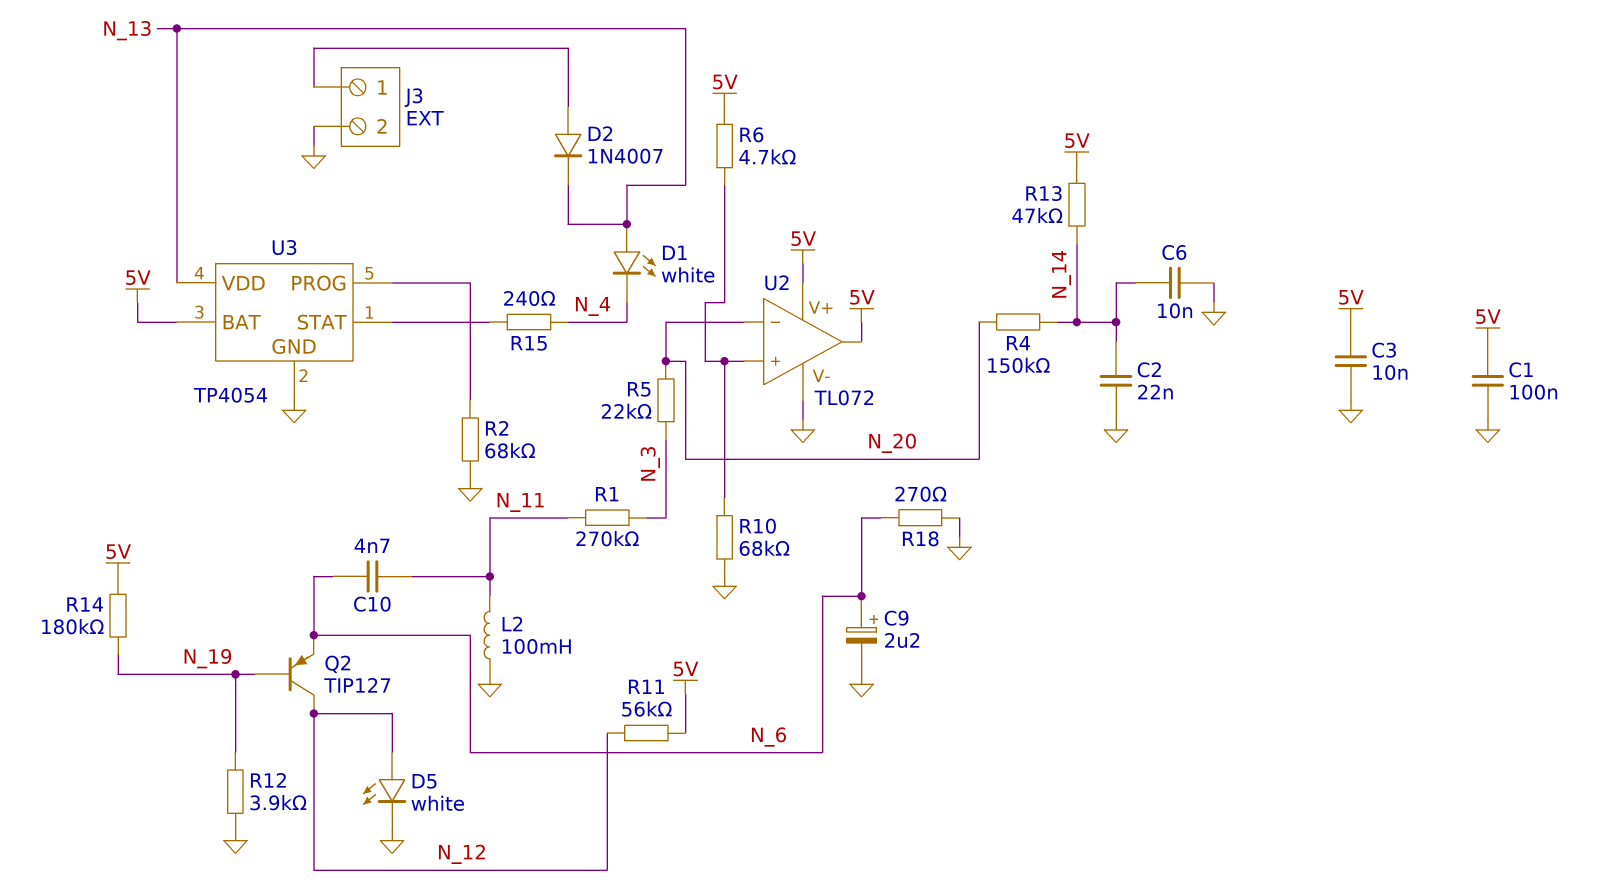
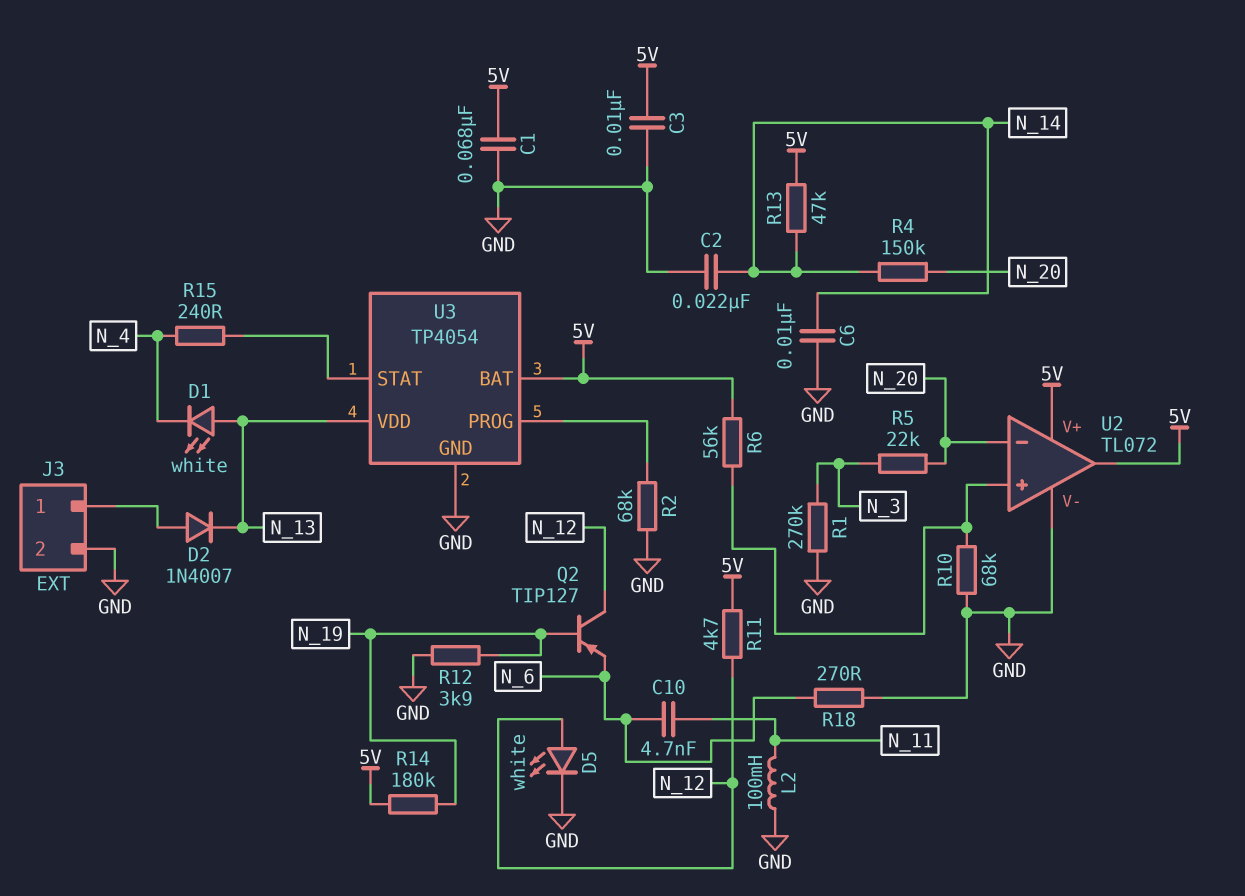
C1: 100nF (5V, GND) -> 68nF (5V, GND)
C9: 2.2uF (plus N_6, minus GND) -> none
R1: 270k (N_3, N_11) -> 270k (GND, N_3)
R6: 4.7k (5V, U2/in+) -> 56k (5V, U2/in+)
R11: 56k (5V, N_12) -> 4.7k (5V, N_12)

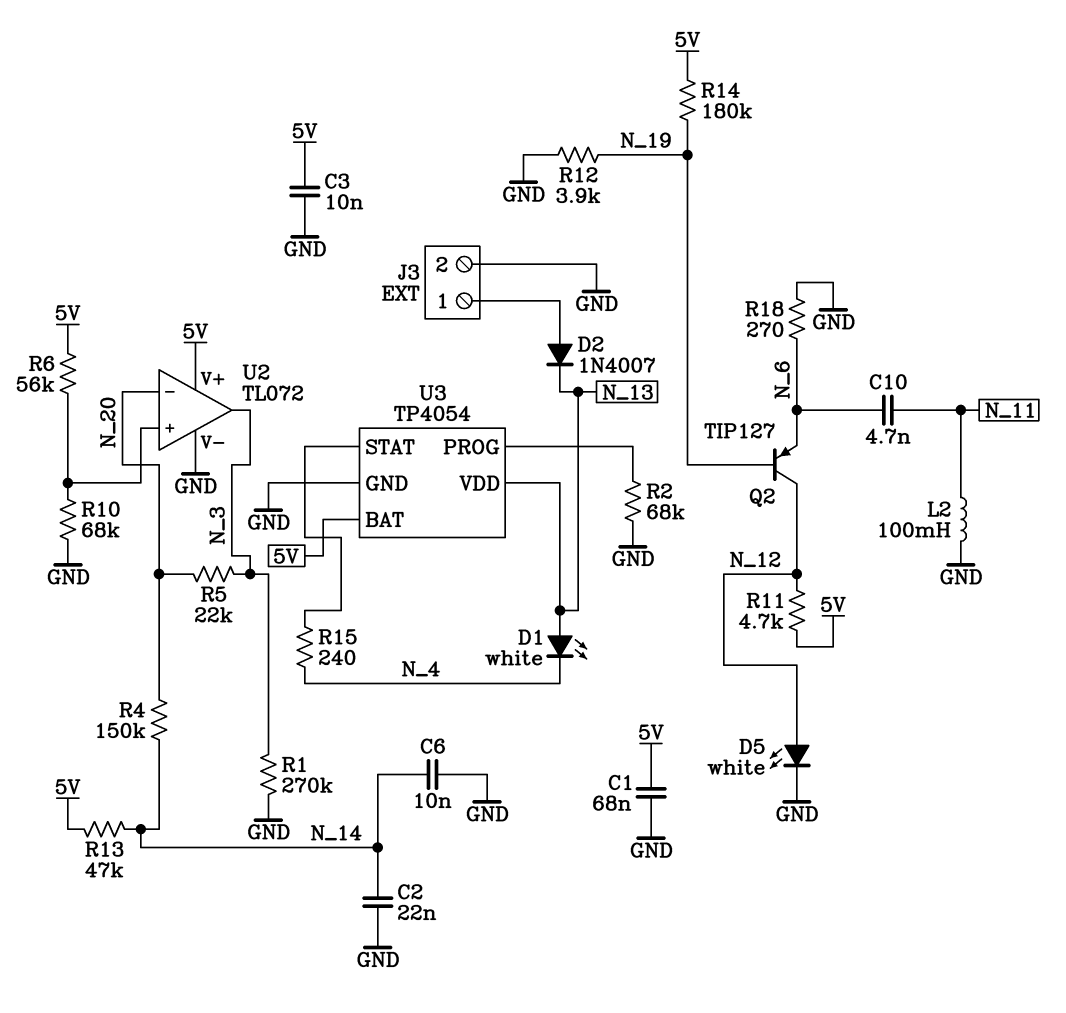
U2 pin out: 5V -> N_3

